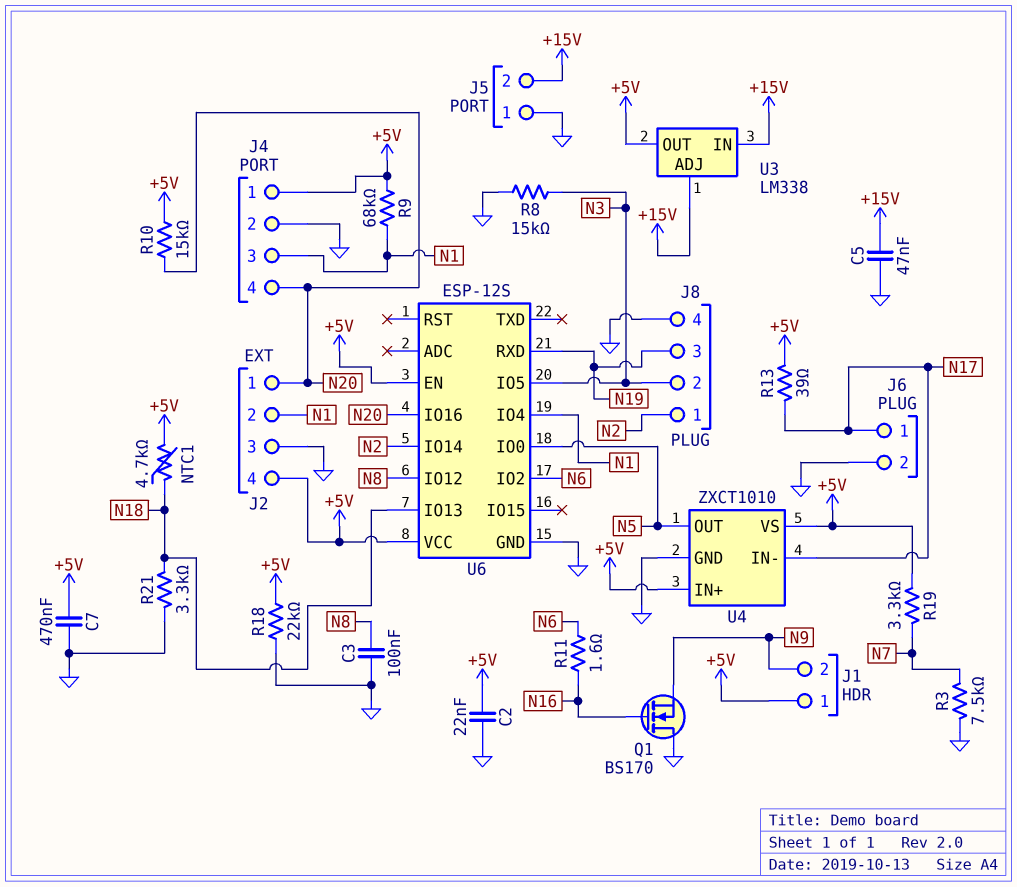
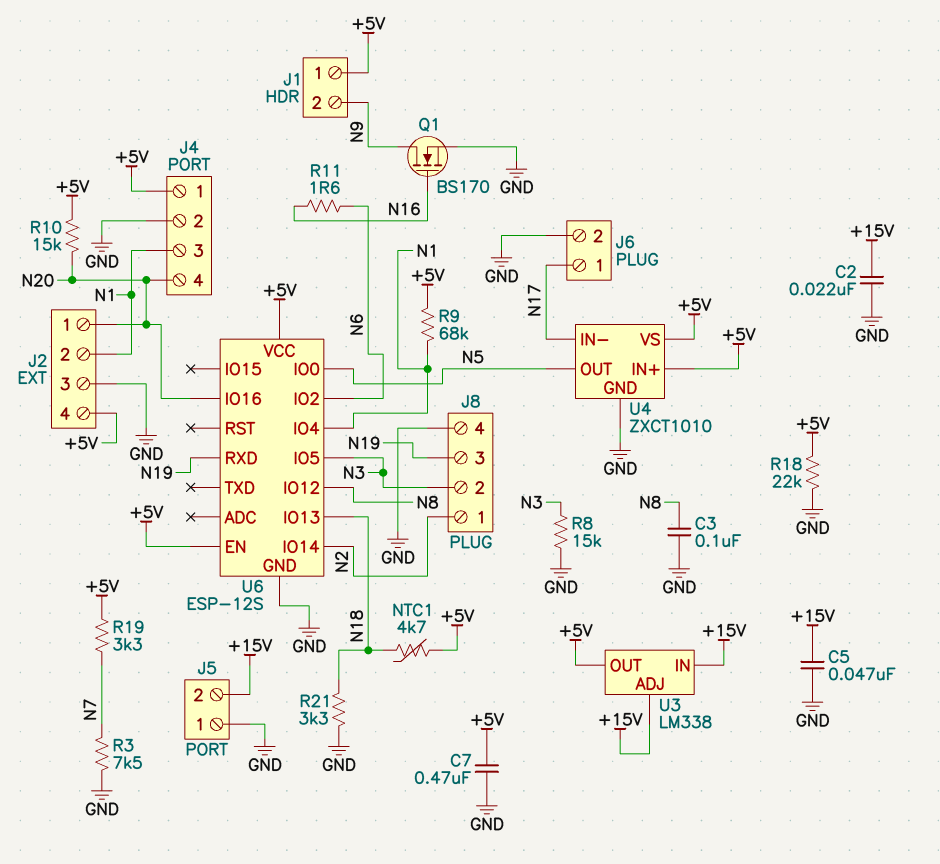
C2: 22nF (+5V, GND) -> 22nF (+15V, GND)
Q1: NMOS BS170 (G N16, D GND, S N9) -> NMOS BS170 (G N16, D N9, S GND)
R13: 39 (+5V, N17) -> none

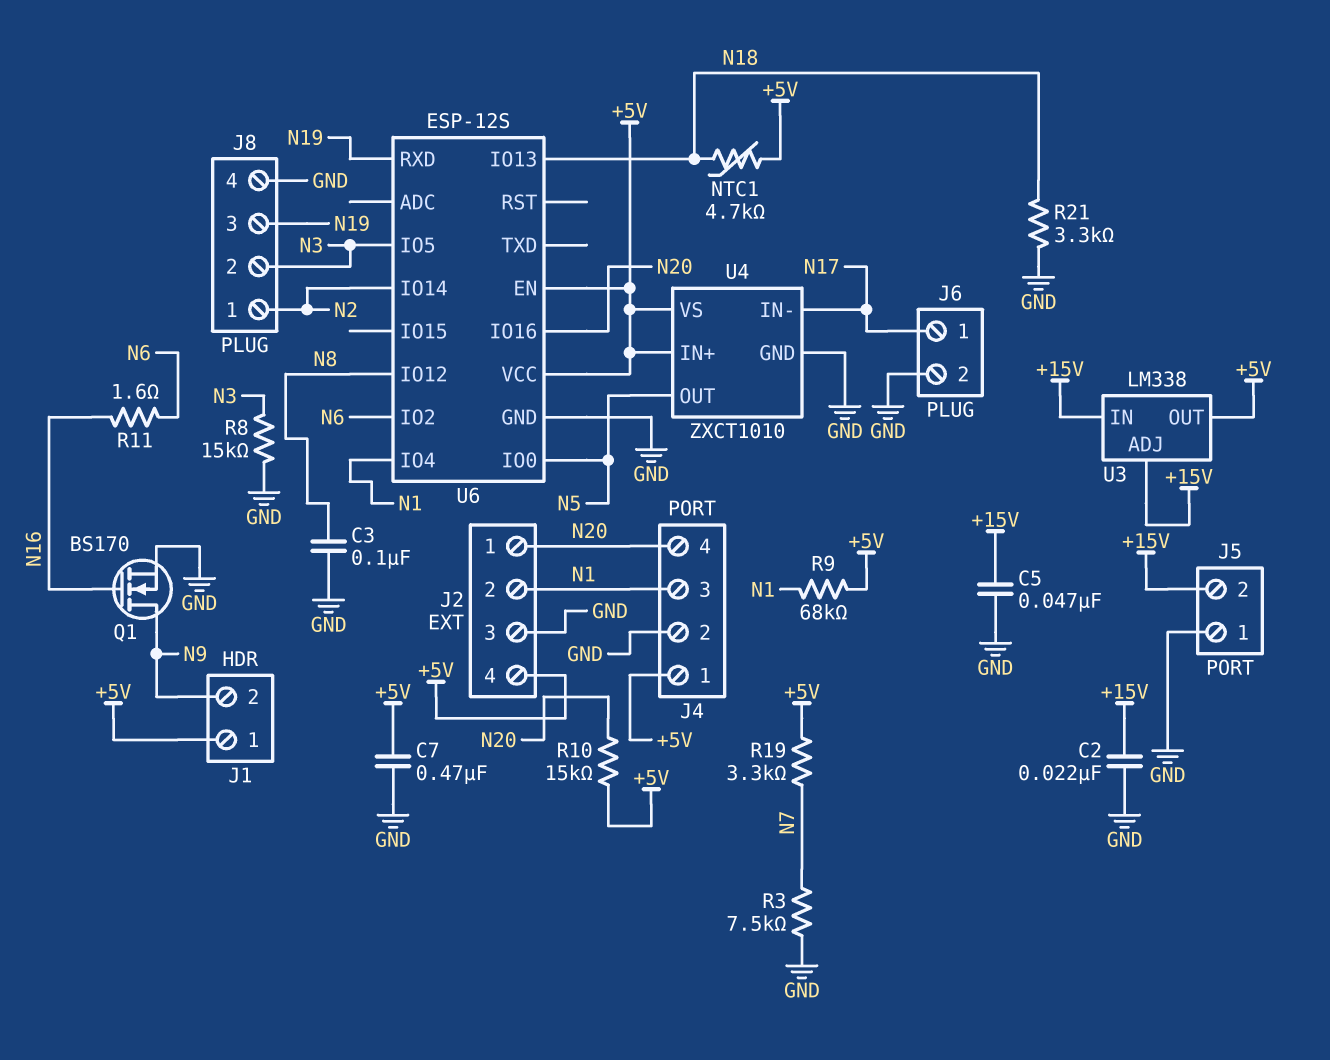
R18: 22k (+5V, GND) -> none

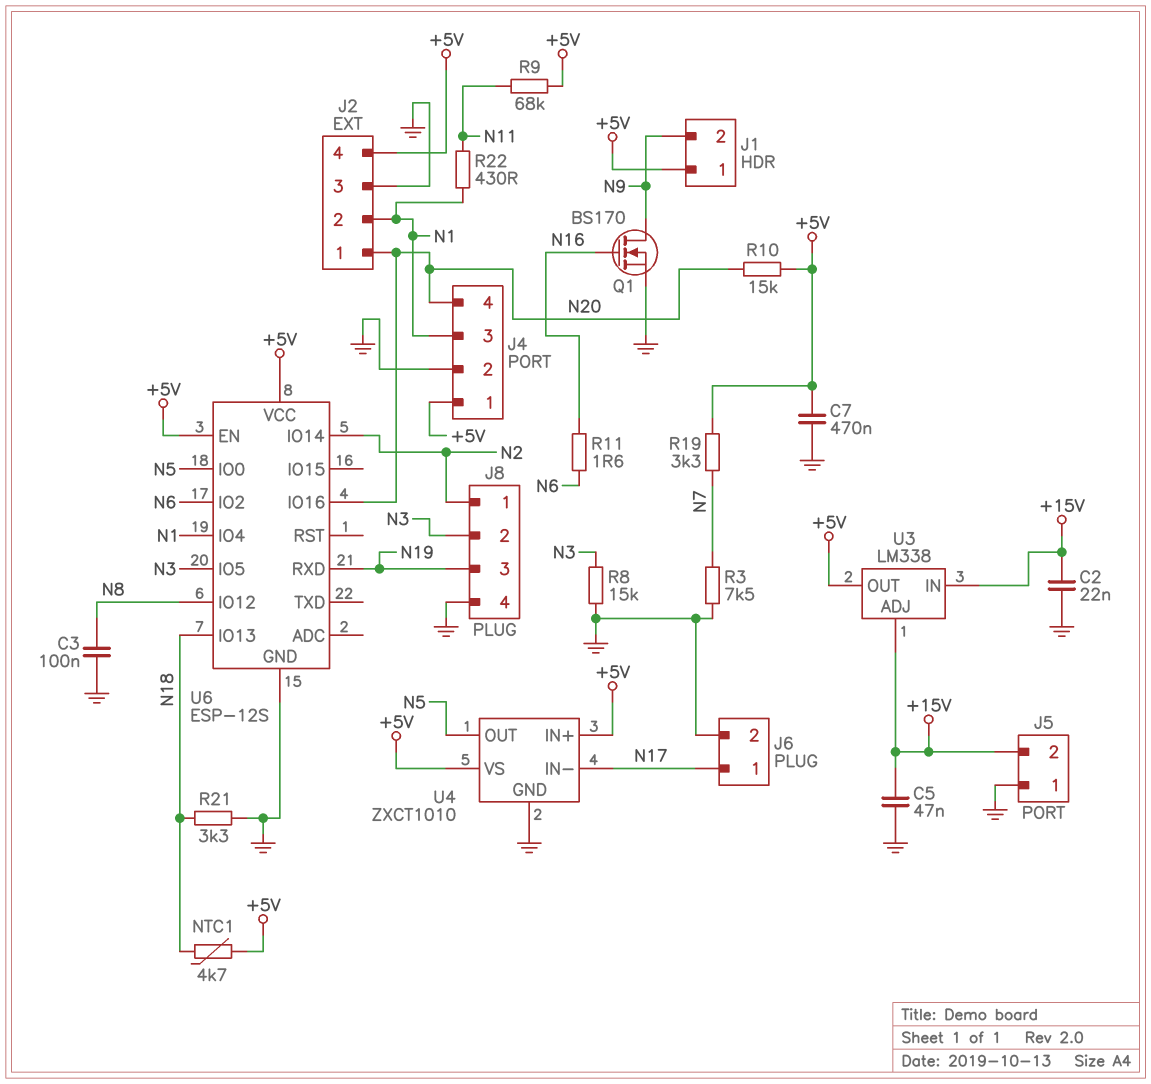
R9: 68k (+5V, N1) -> 68k (+5V, N11)
R22: none -> 430 (N1, N11)

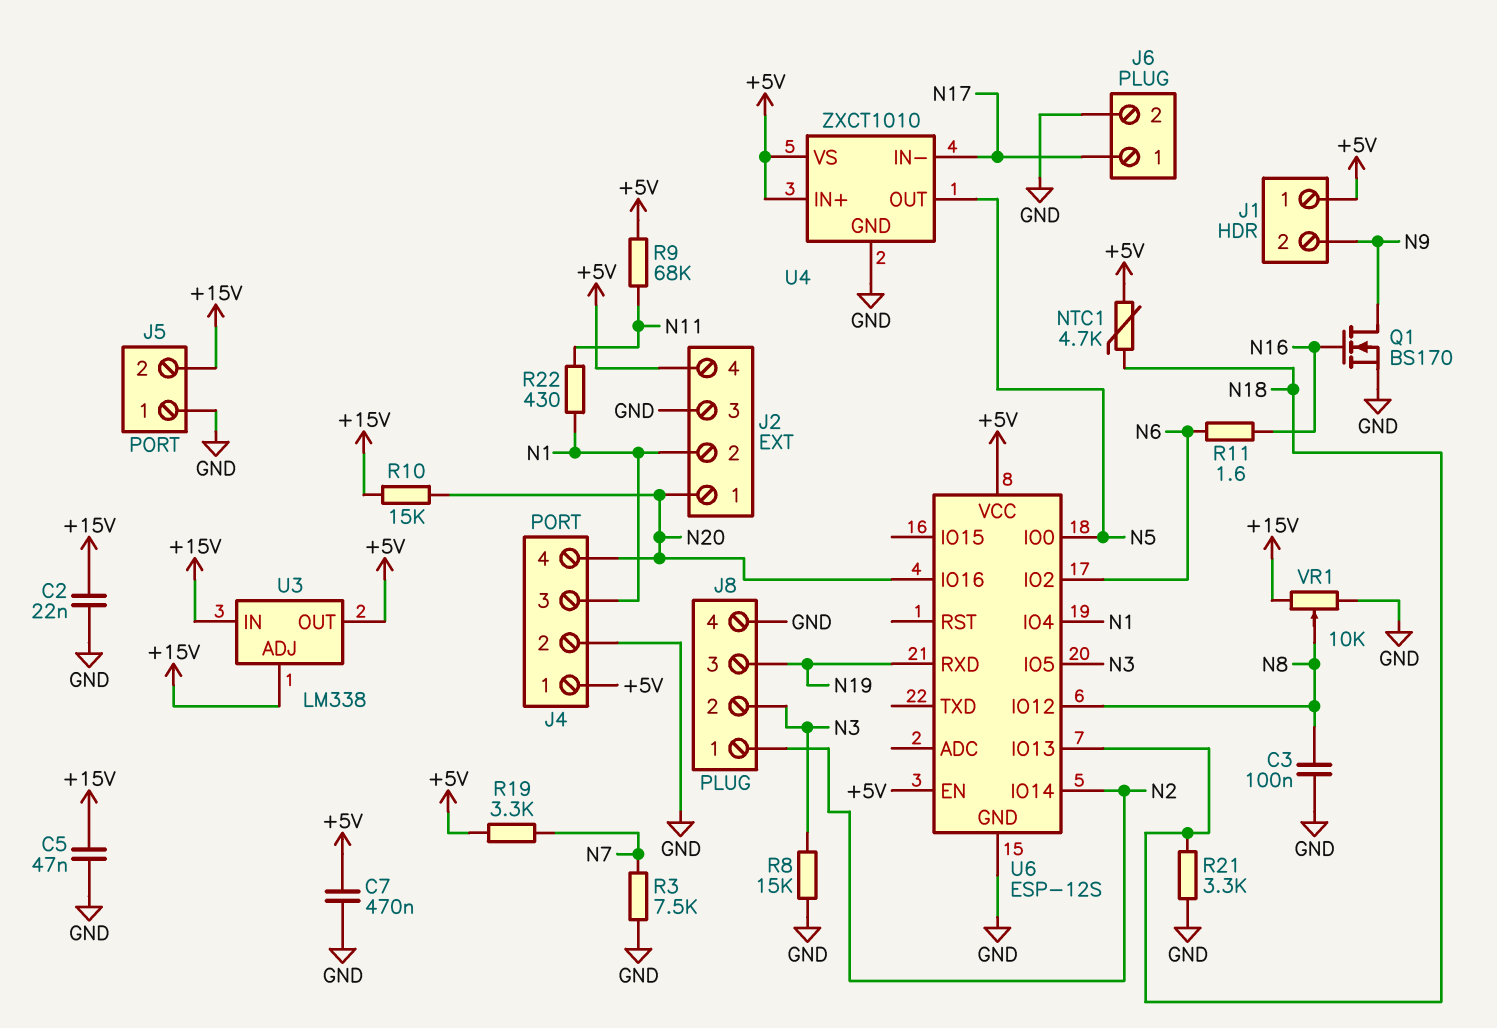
R10: 15k (+5V, N20) -> 15k (+15V, N20)
VR1: none -> 10k (+15V, GND, wiper N8)

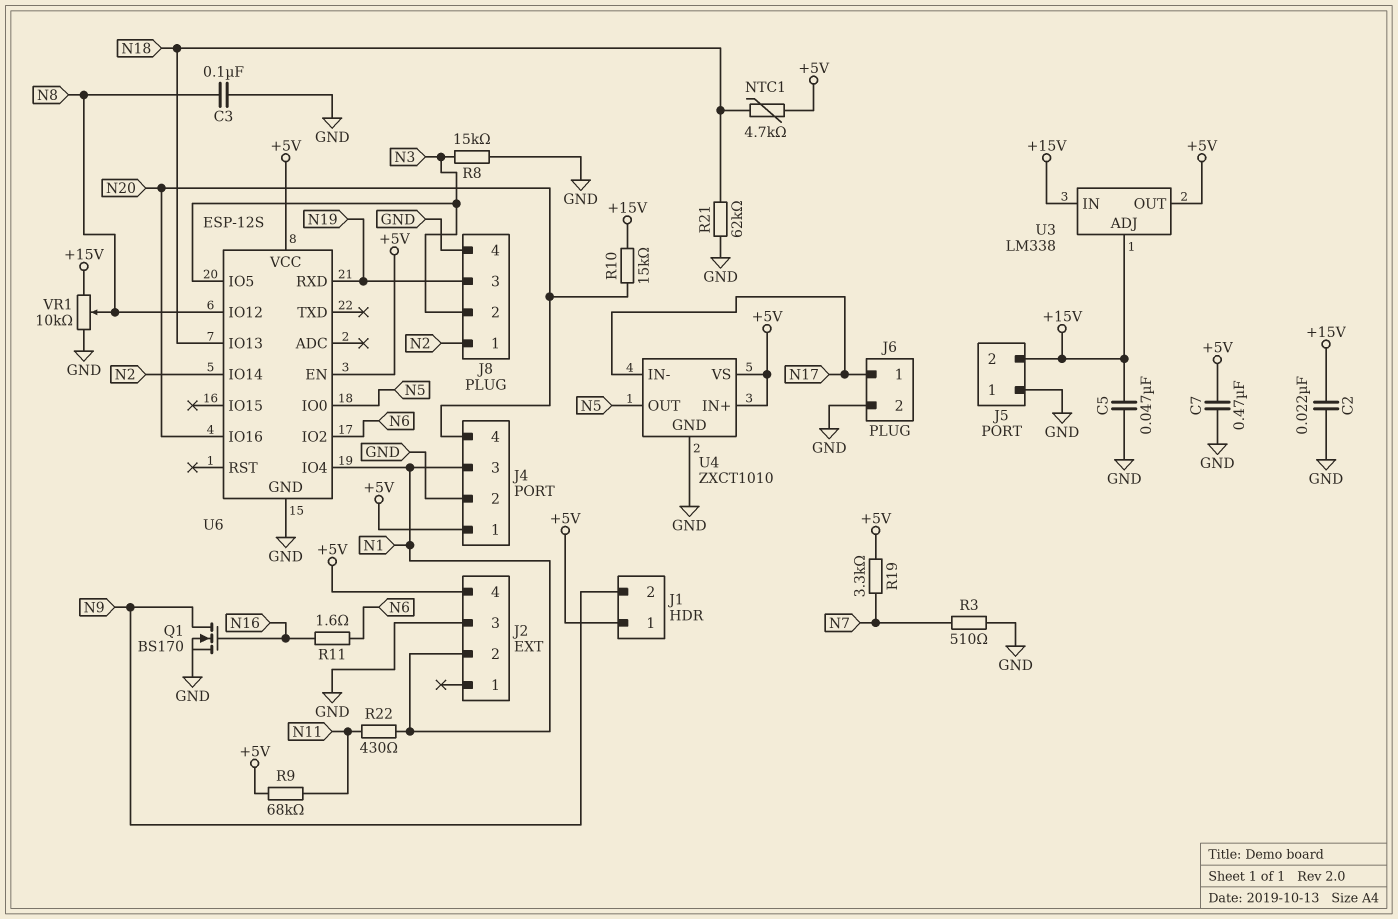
J2 pin 1: N20 -> none
R3: 7.5k (GND, N7) -> 510 (GND, N7)
R21: 3.3k (GND, N18) -> 62k (GND, N18)

